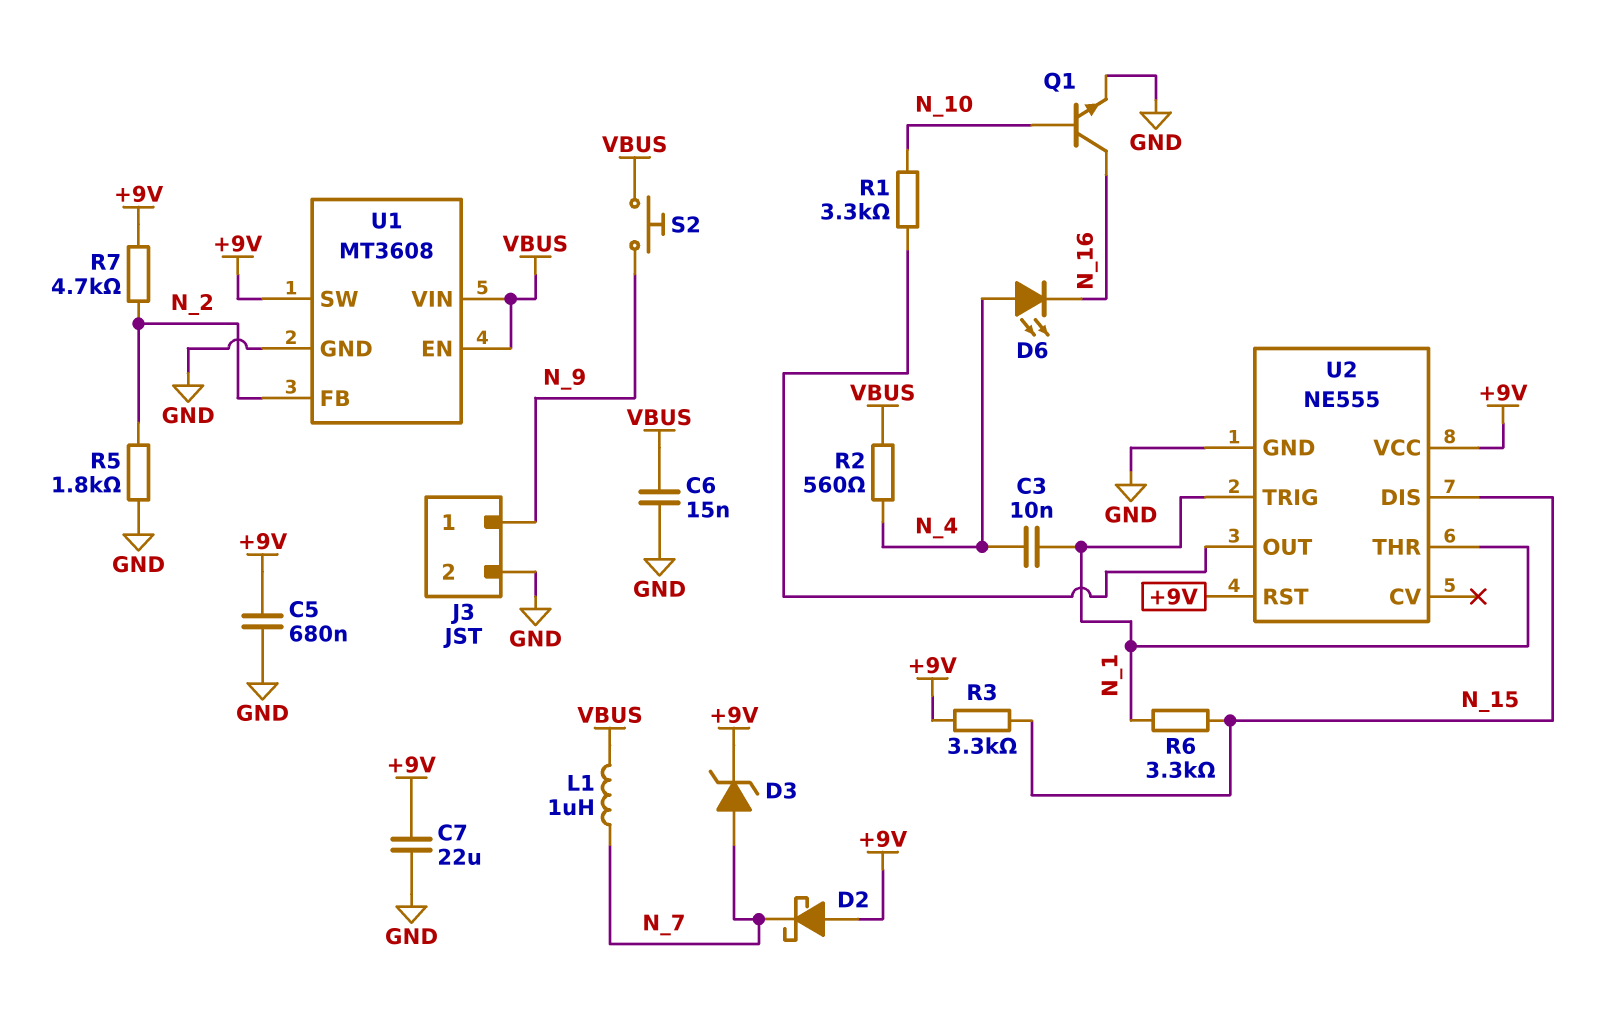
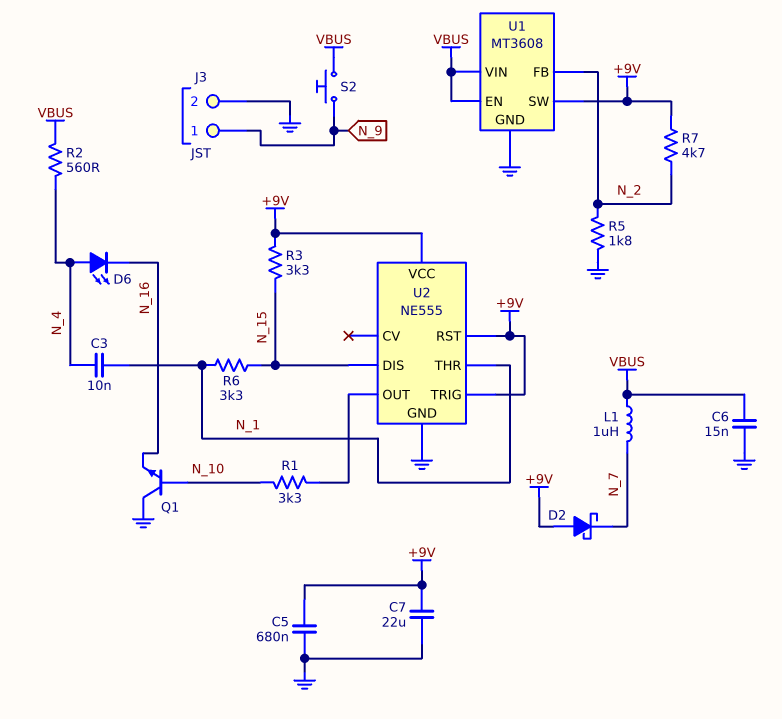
D3: zener (A N_7, K +9V) -> none
Q1: NPN (B N_10, C N_16, E GND) -> NPN (B N_10, C GND, E N_16)
U2 pin TRIG: N_1 -> +9V

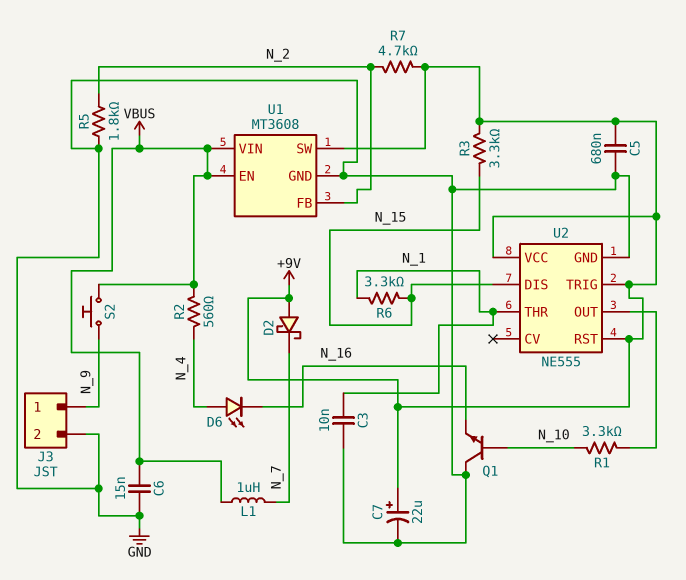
C3: 10nF (N_1, N_4) -> 10nF (GND, N_1)
C7: 22uF (+9V, GND) -> 22uF (plus +9V, minus GND)

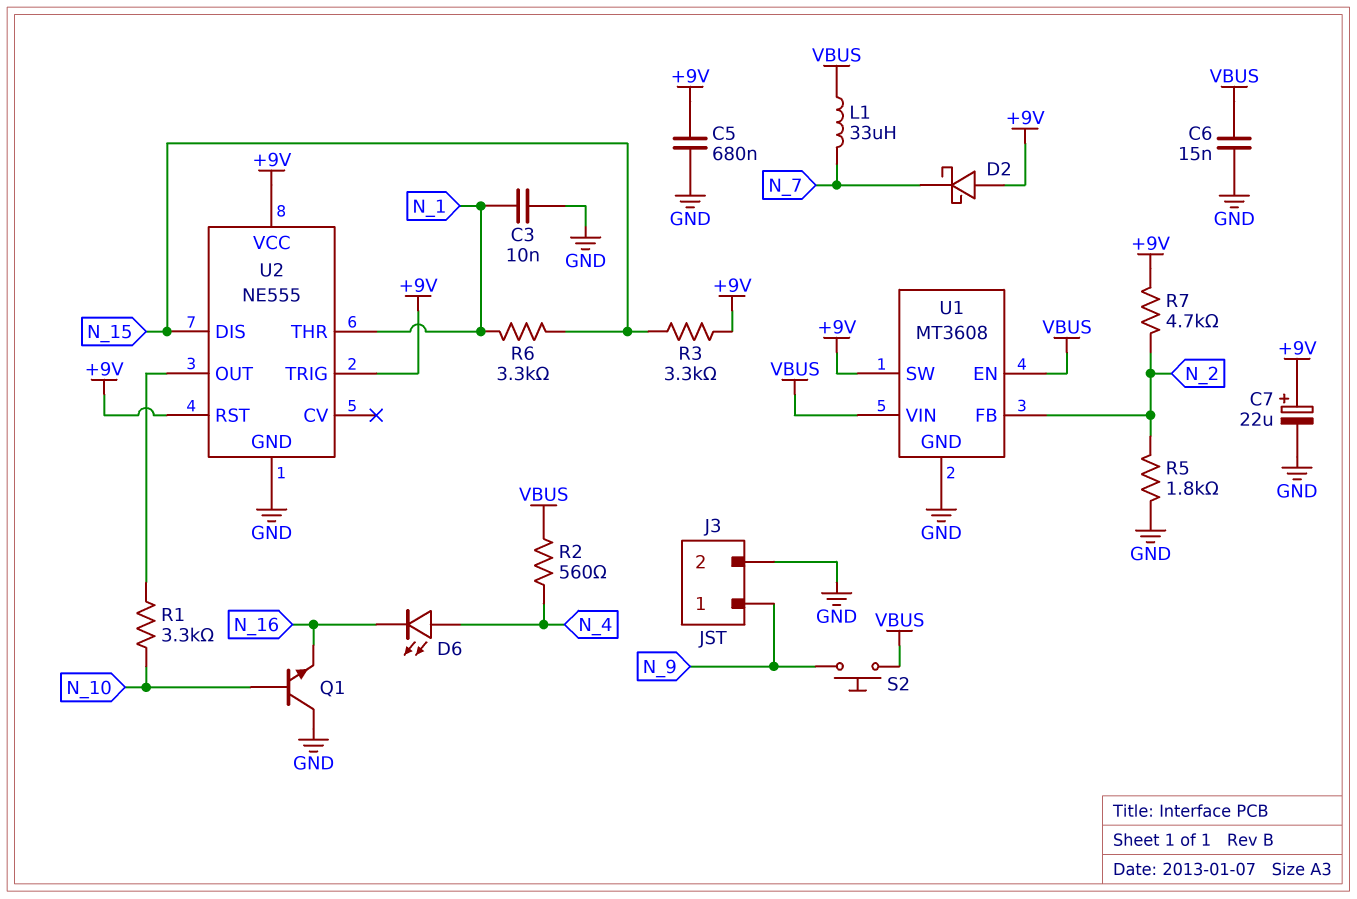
L1: 1uH (N_7, VBUS) -> 33uH (N_7, VBUS)

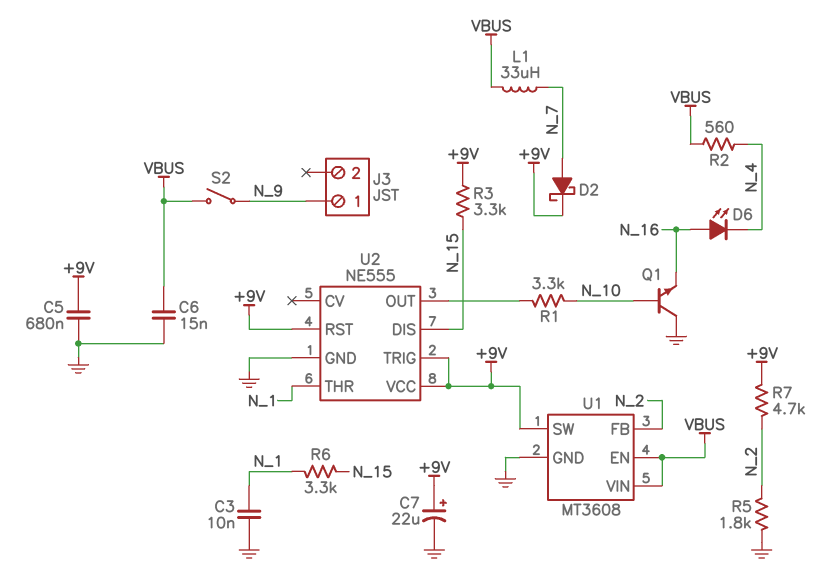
D2: schottky (A +9V, K N_7) -> schottky (A N_7, K +9V)
D6: LED (A N_4, K N_16) -> LED (A N_16, K N_4)
J3 pin 2: GND -> none
S2: button (N_9, VBUS) -> switch (N_9, VBUS)

